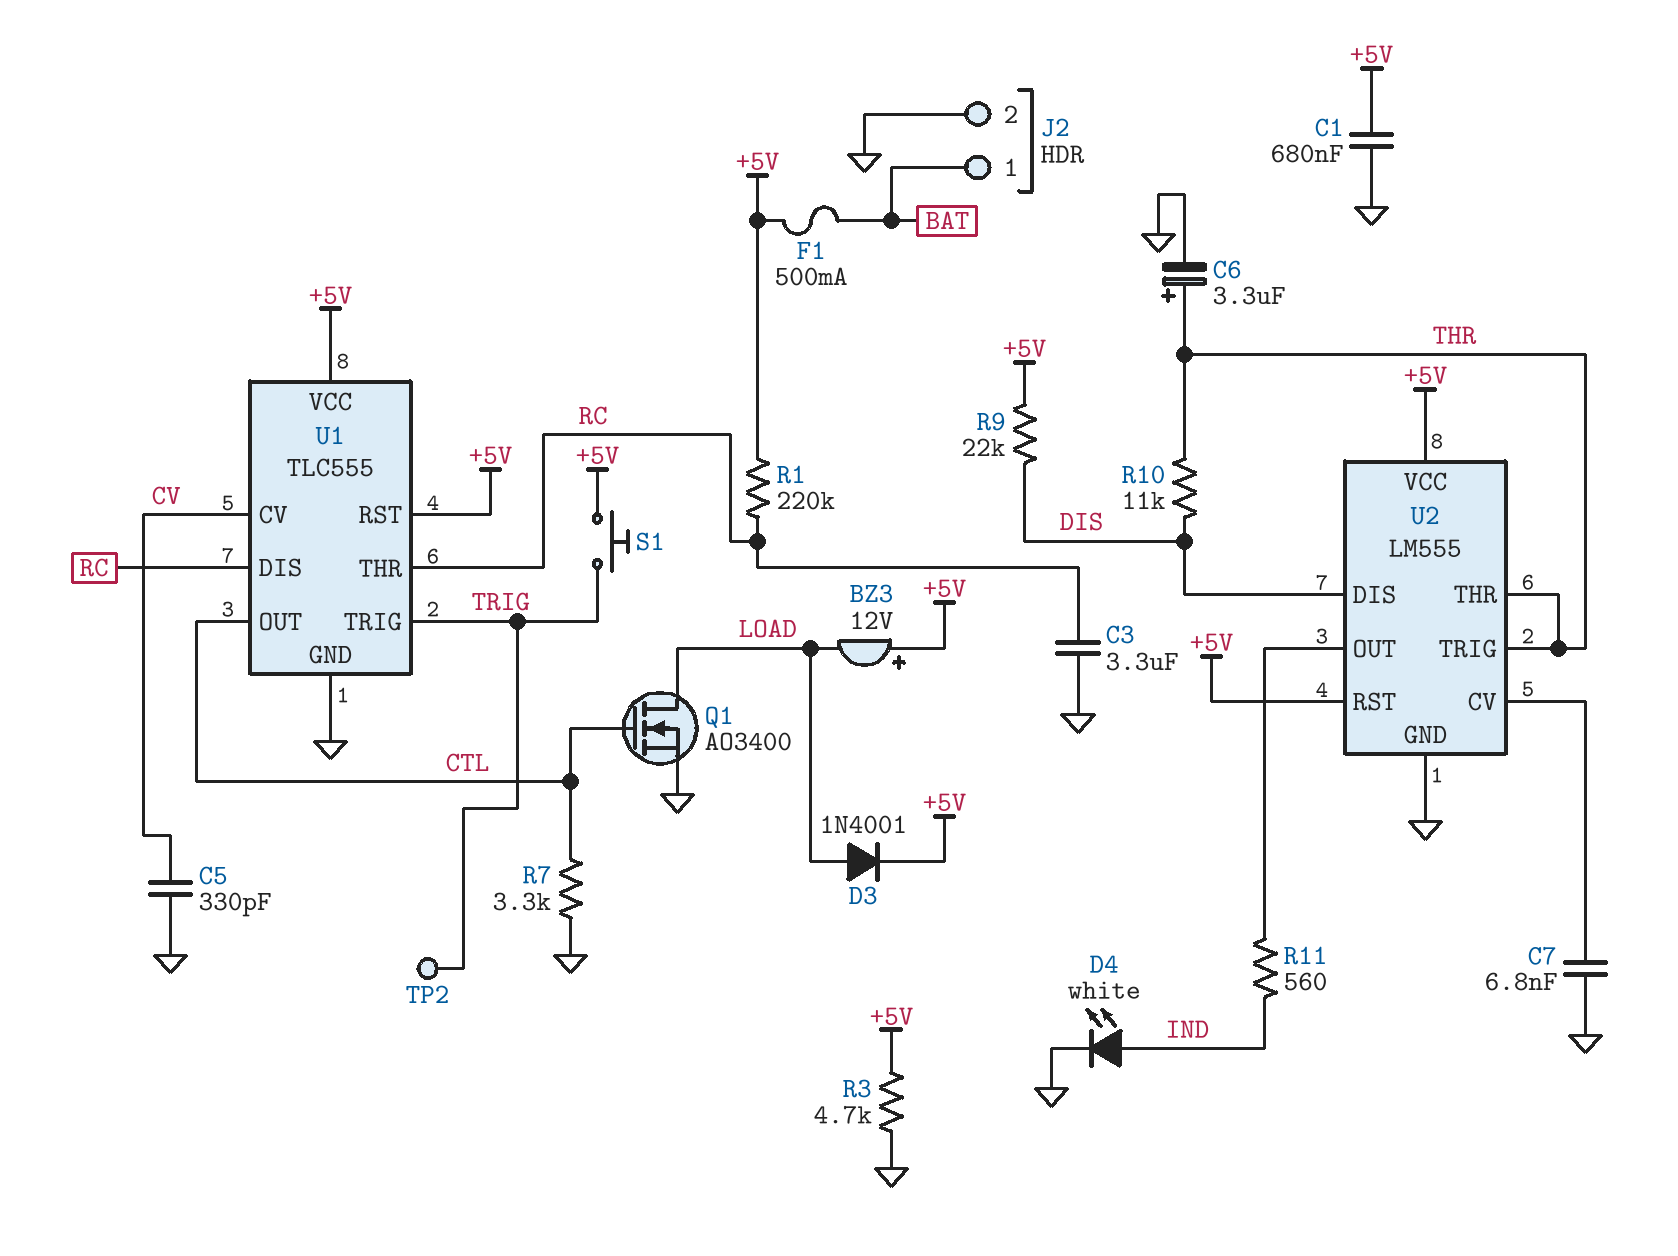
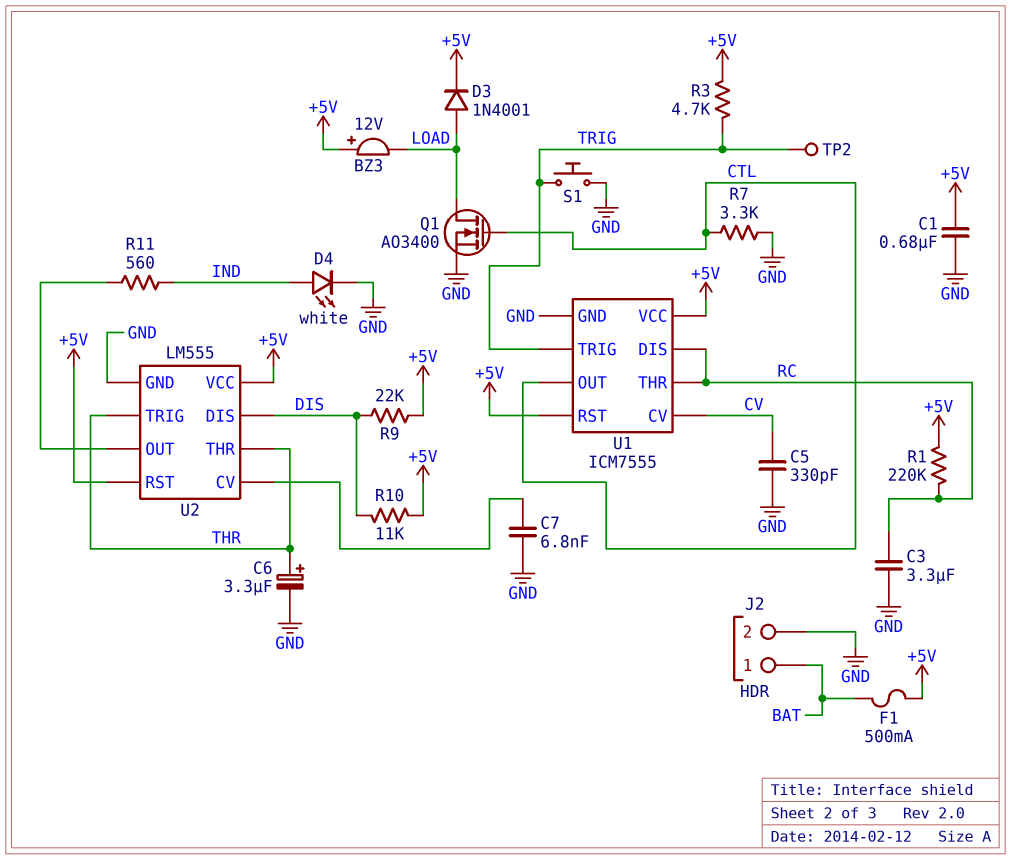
R3: 4.7k (+5V, GND) -> 4.7k (+5V, TRIG)
R10: 11k (DIS, THR) -> 11k (+5V, DIS)
S1: button (+5V, TRIG) -> button (GND, TRIG)
U1: TLC555 -> ICM7555

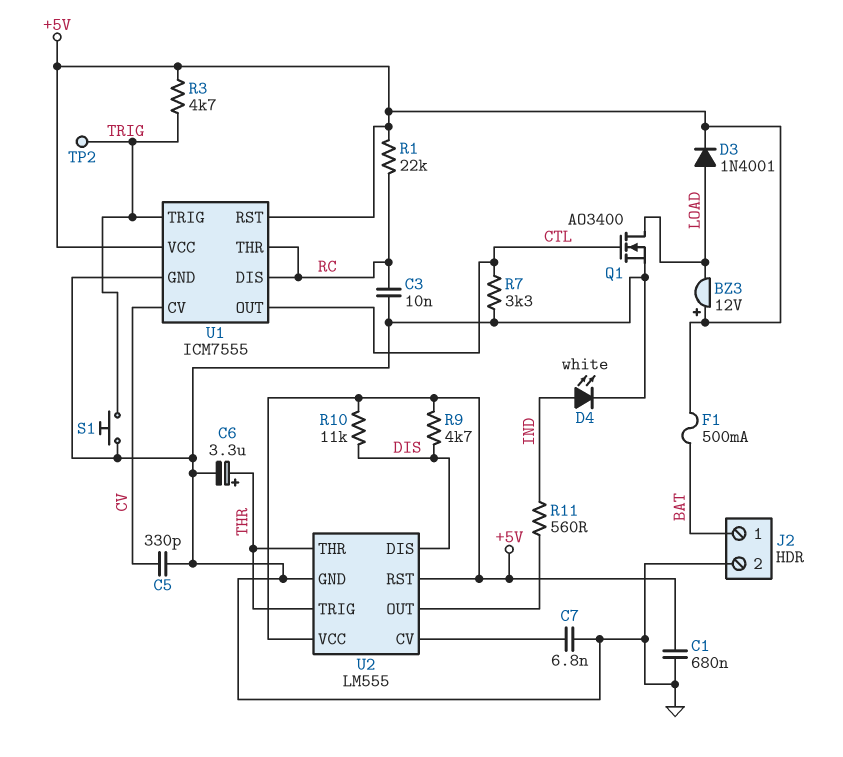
C3: 3.3uF (GND, RC) -> 10nF (GND, RC)
R1: 220k (+5V, RC) -> 22k (+5V, RC)
R9: 22k (+5V, DIS) -> 4.7k (+5V, DIS)

